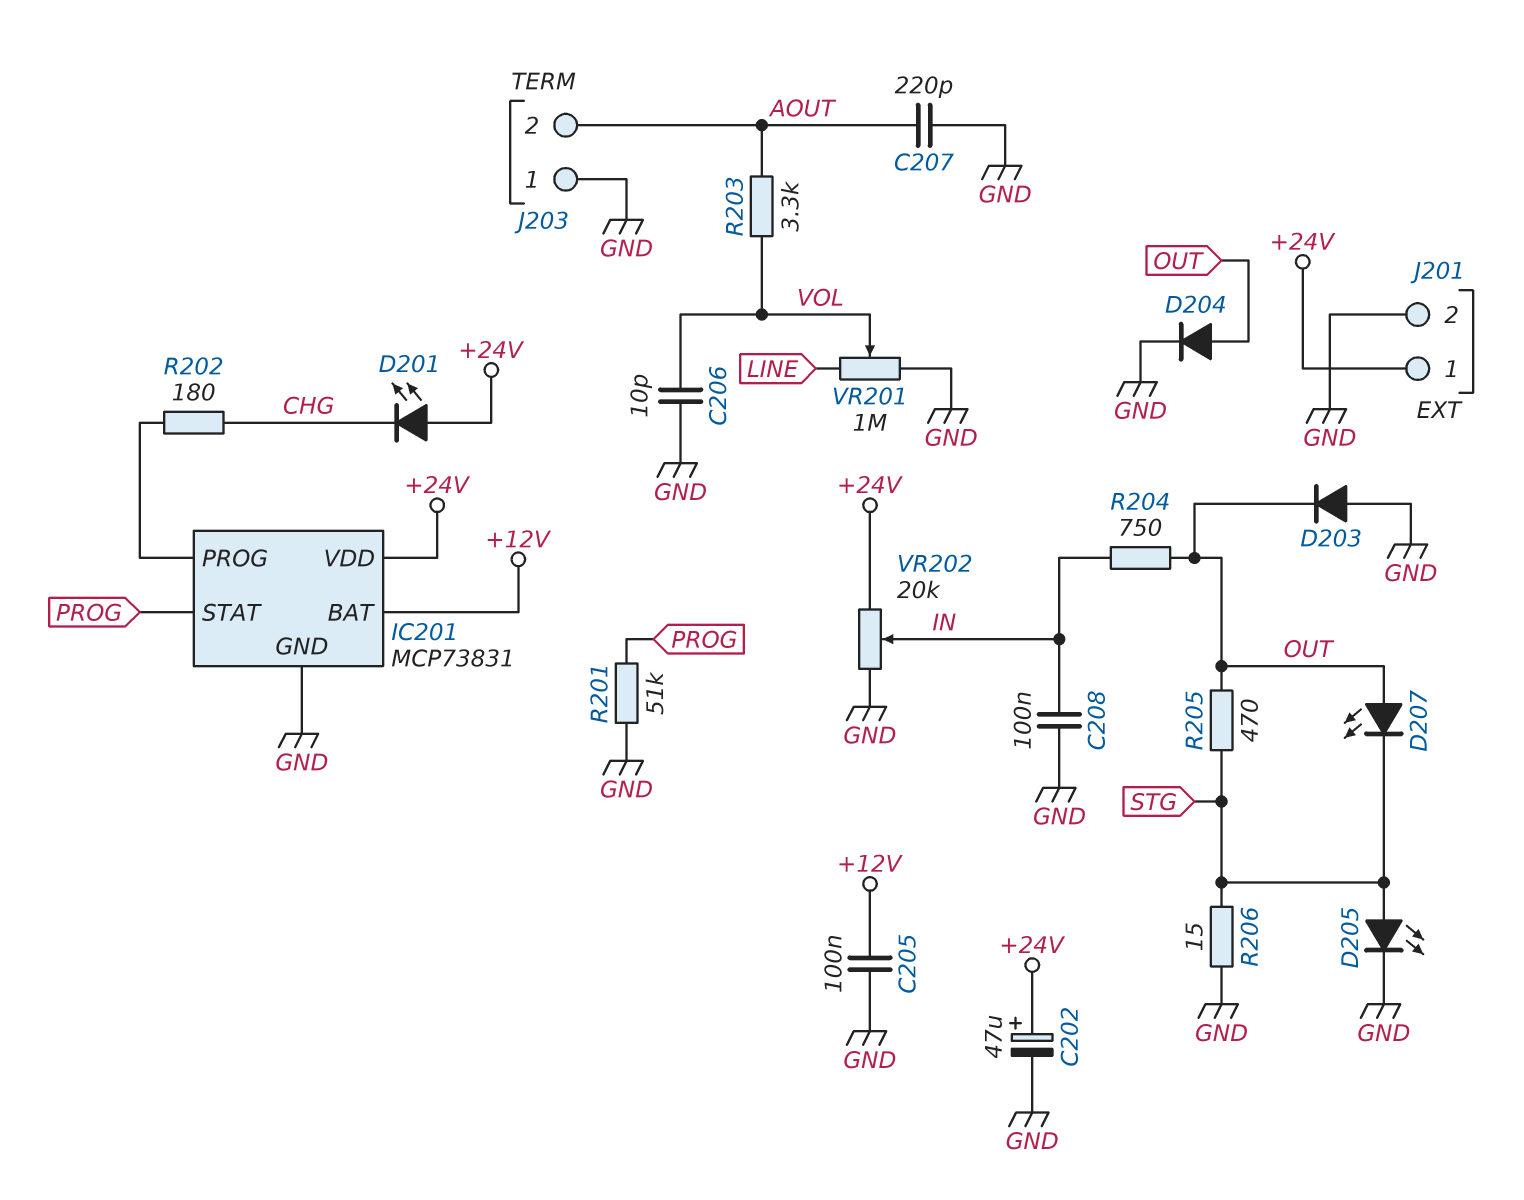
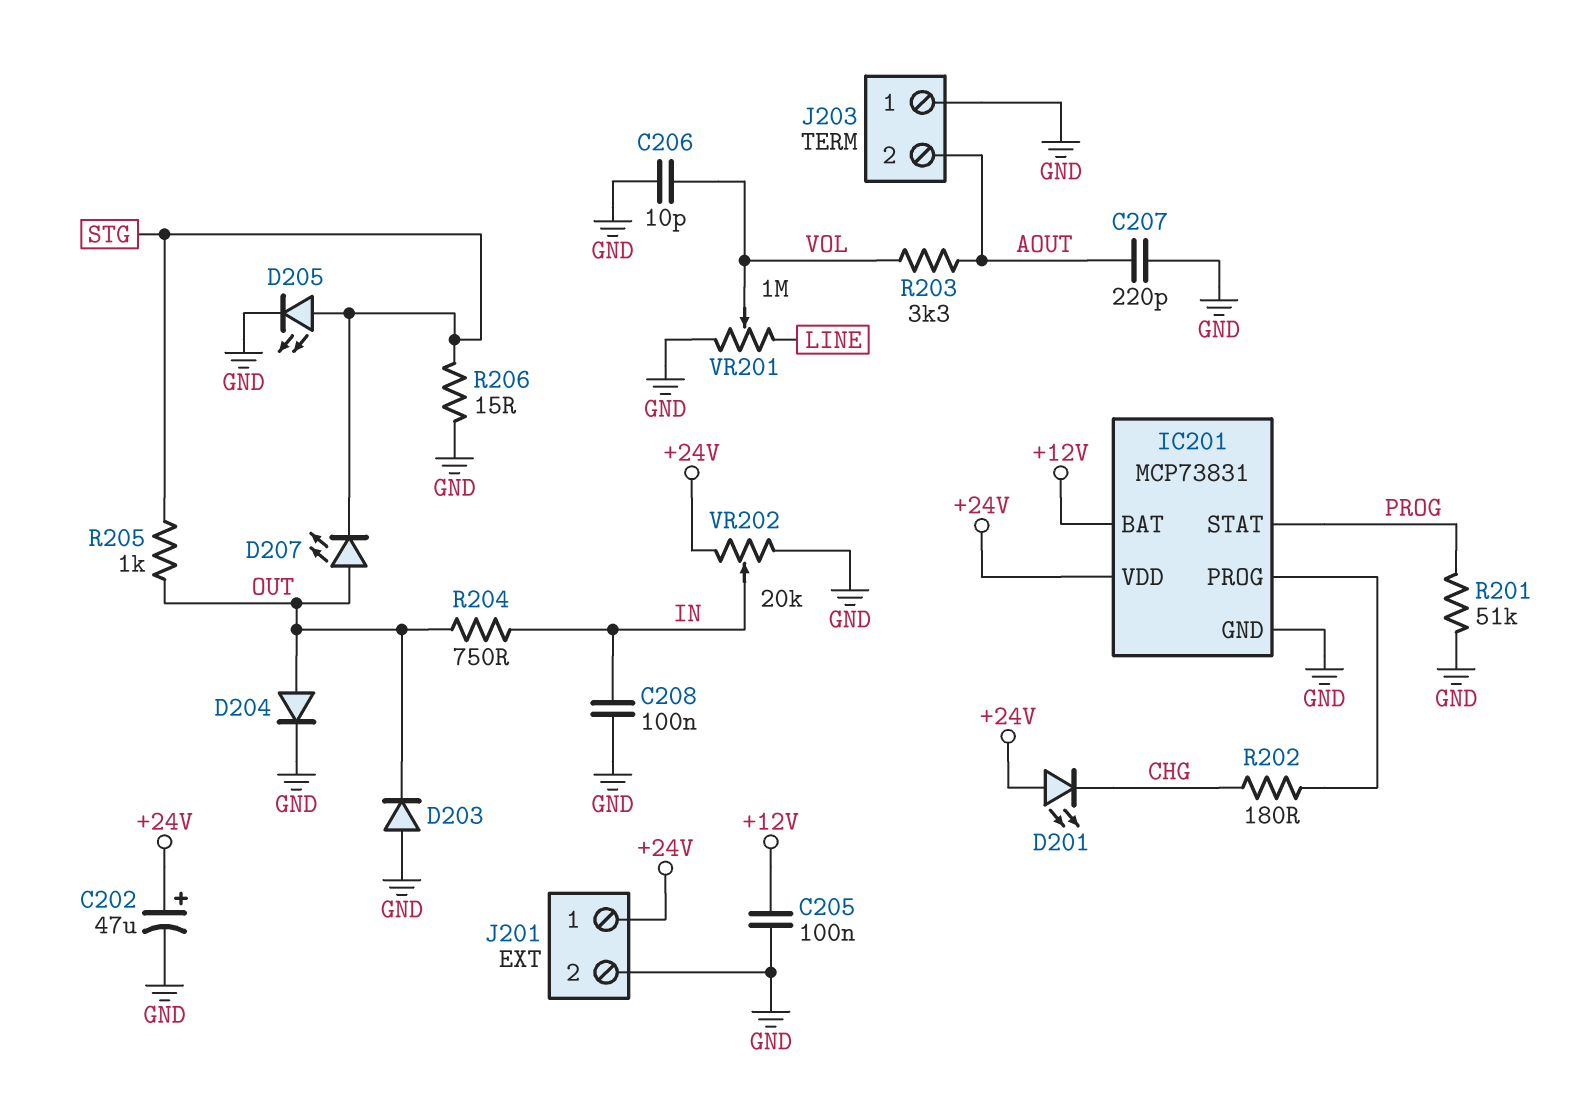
R205: 470 (OUT, STG) -> 1k (OUT, STG)

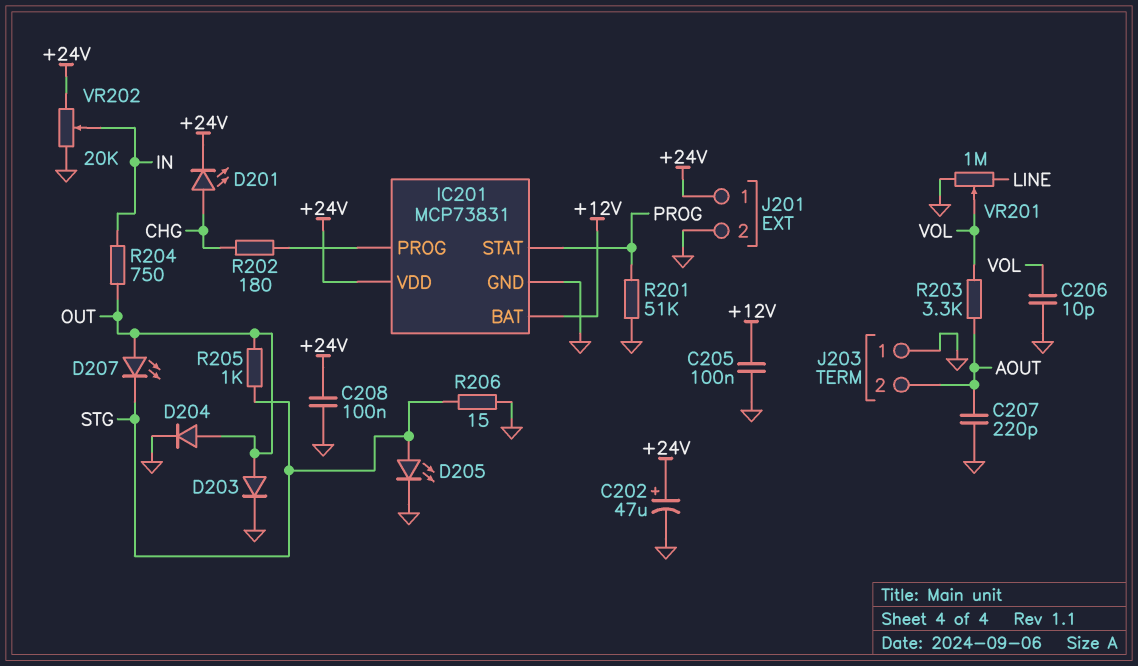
C208: 100nF (GND, IN) -> 100nF (+24V, GND)
D201: LED (A +24V, K CHG) -> LED (A CHG, K +24V)
D203: diode (A GND, K OUT) -> diode (A OUT, K GND)

